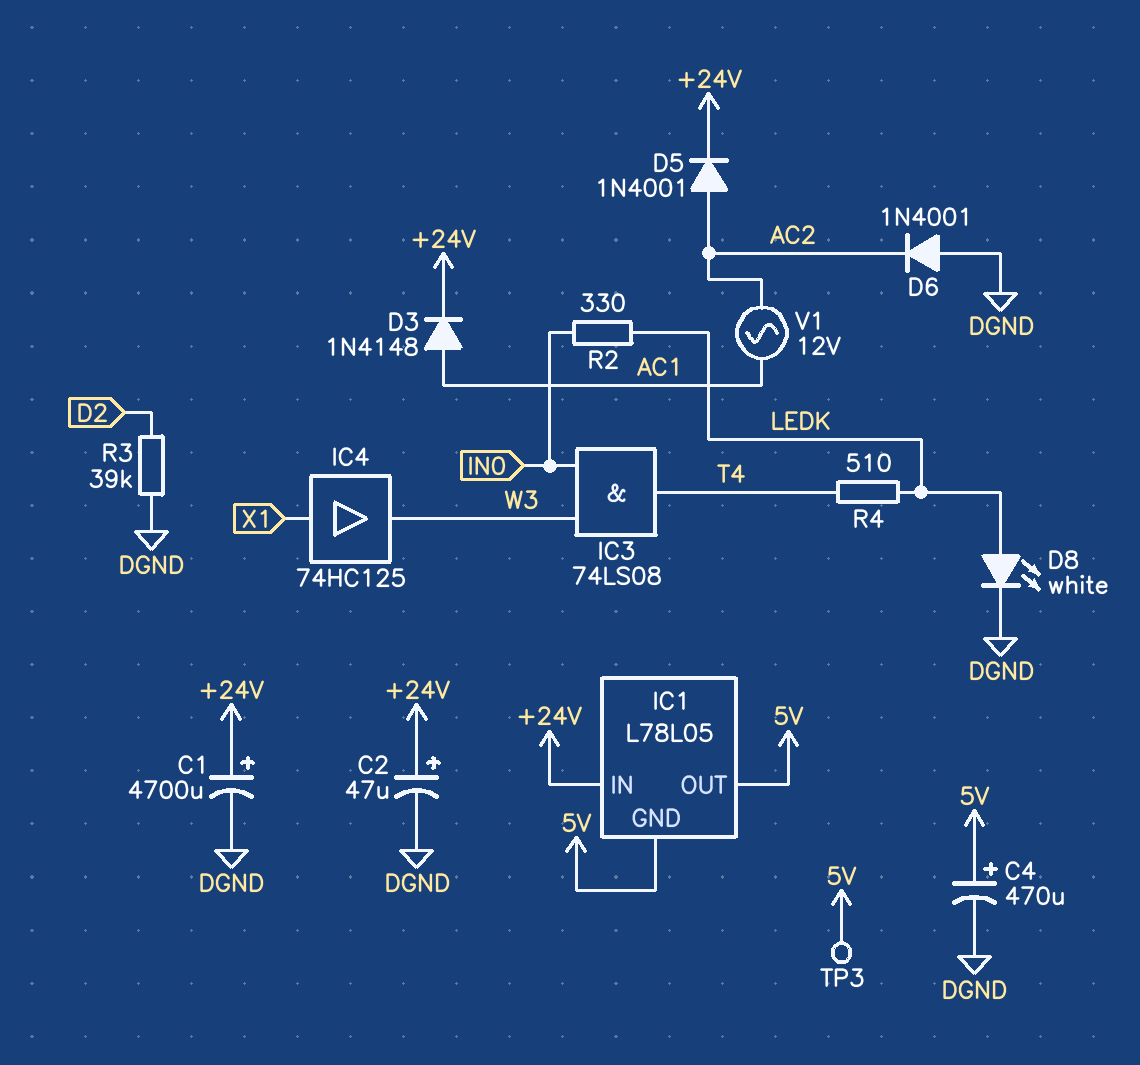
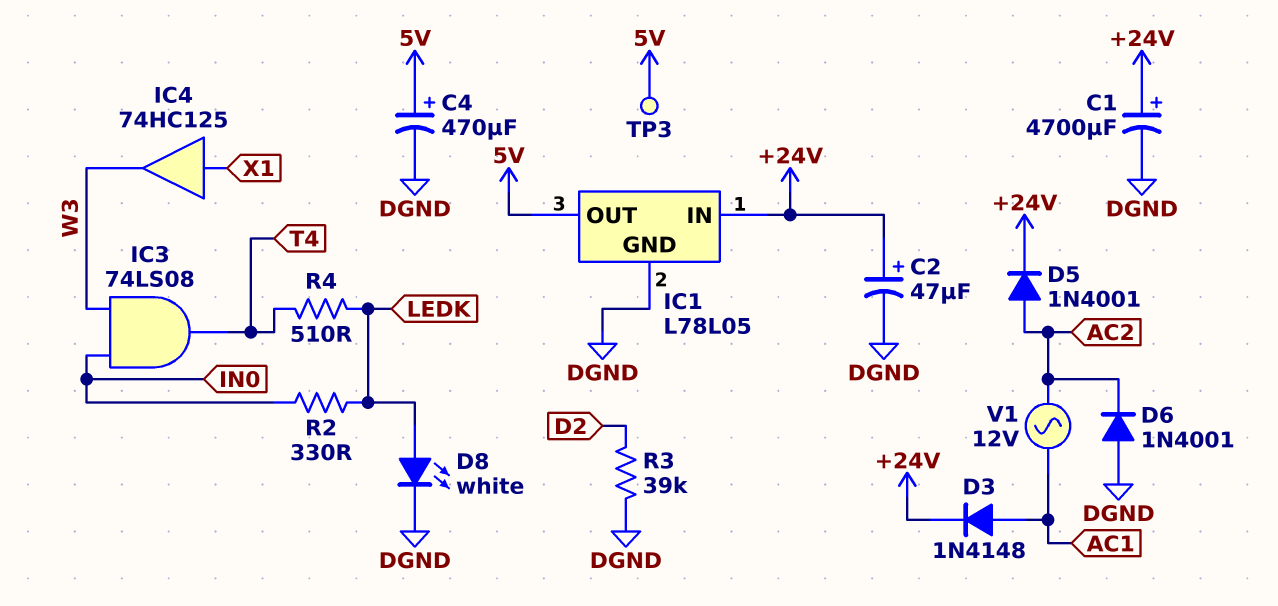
IC1 pin GND: 5V -> DGND

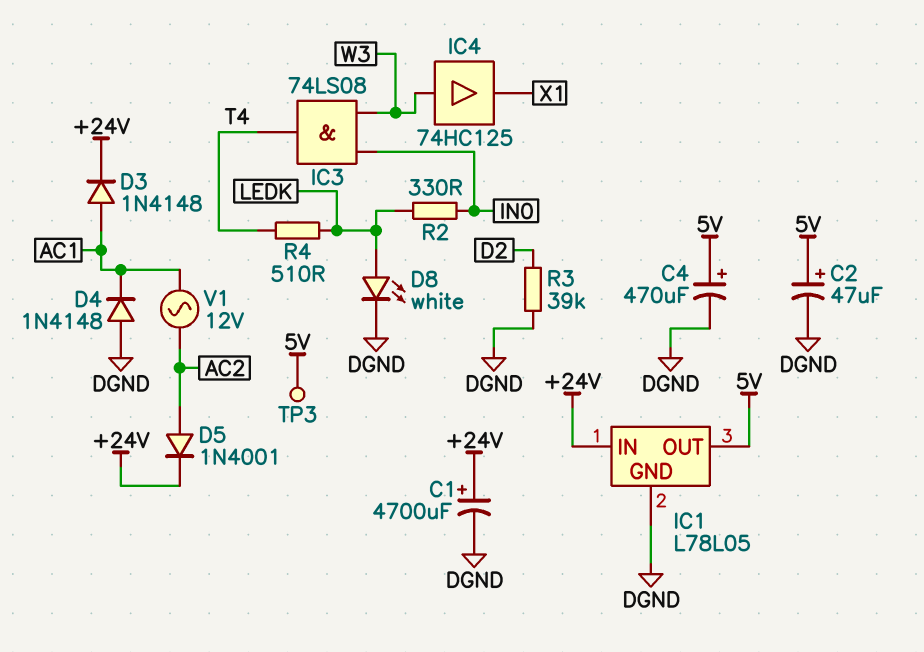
C2: 47uF (plus +24V, minus DGND) -> 47uF (plus 5V, minus DGND)
D4: none -> diode 1N4148 (A DGND, K AC1)
D6: diode 1N4001 (A DGND, K AC2) -> none
IC4: buffer 74HC125 (in X1, out W3) -> buffer 74HC125 (in W3, out X1)

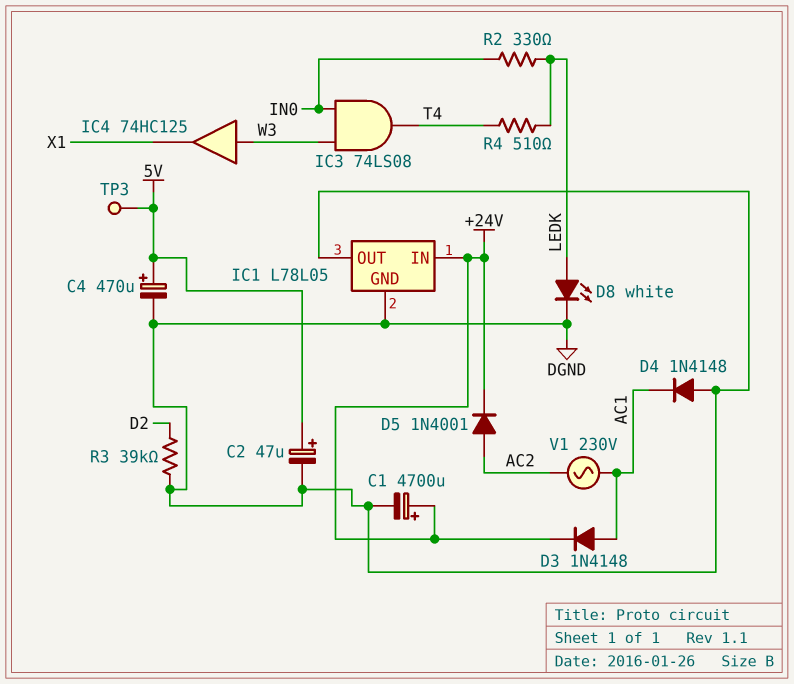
IC1 pin OUT: 5V -> DGND
V1: AC 12V (AC1, AC2) -> AC 230V (AC1, AC2)

